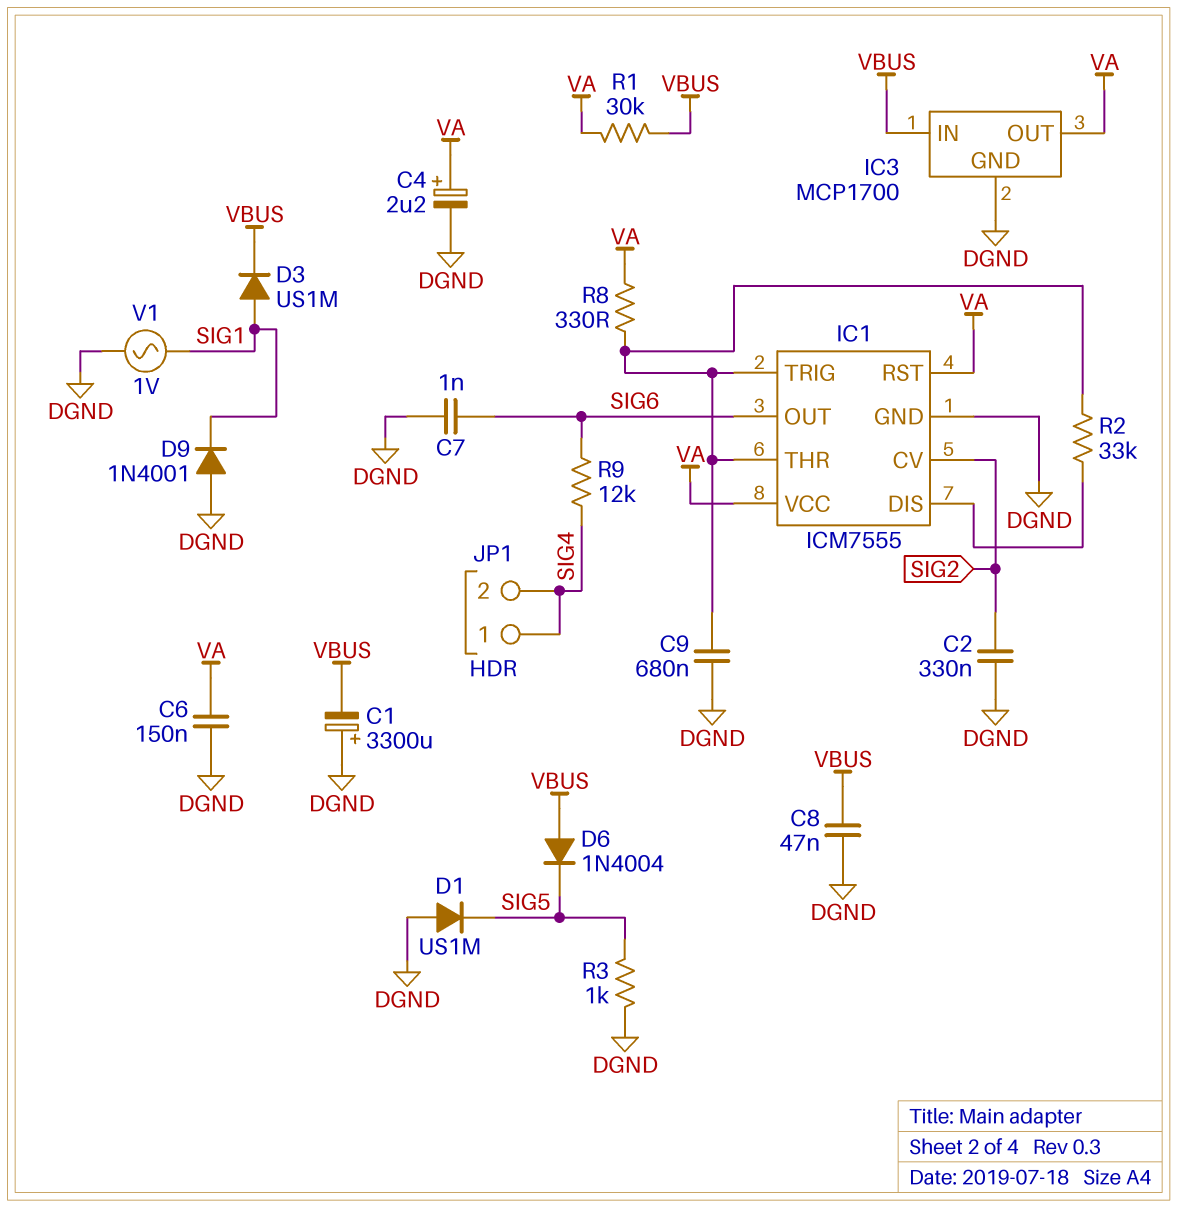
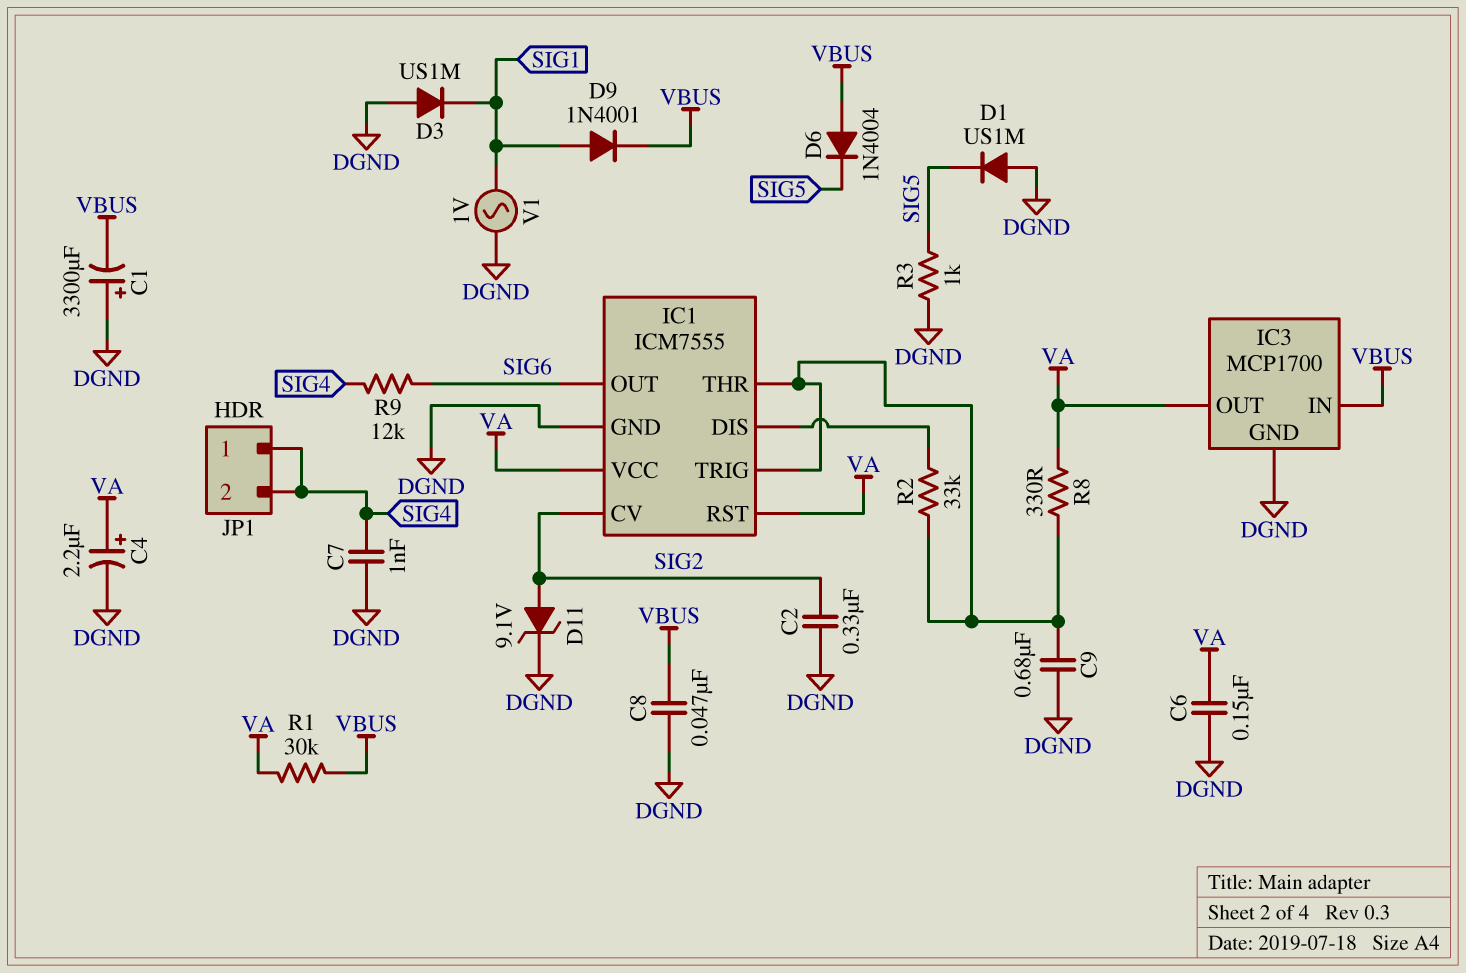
C7: 1nF (DGND, SIG6) -> 1nF (DGND, SIG4)
D3: diode US1M (A SIG1, K VBUS) -> diode US1M (A DGND, K SIG1)
D9: diode 1N4001 (A DGND, K SIG1) -> diode 1N4001 (A SIG1, K VBUS)
D11: none -> zener 9.1V (A SIG2, K DGND)

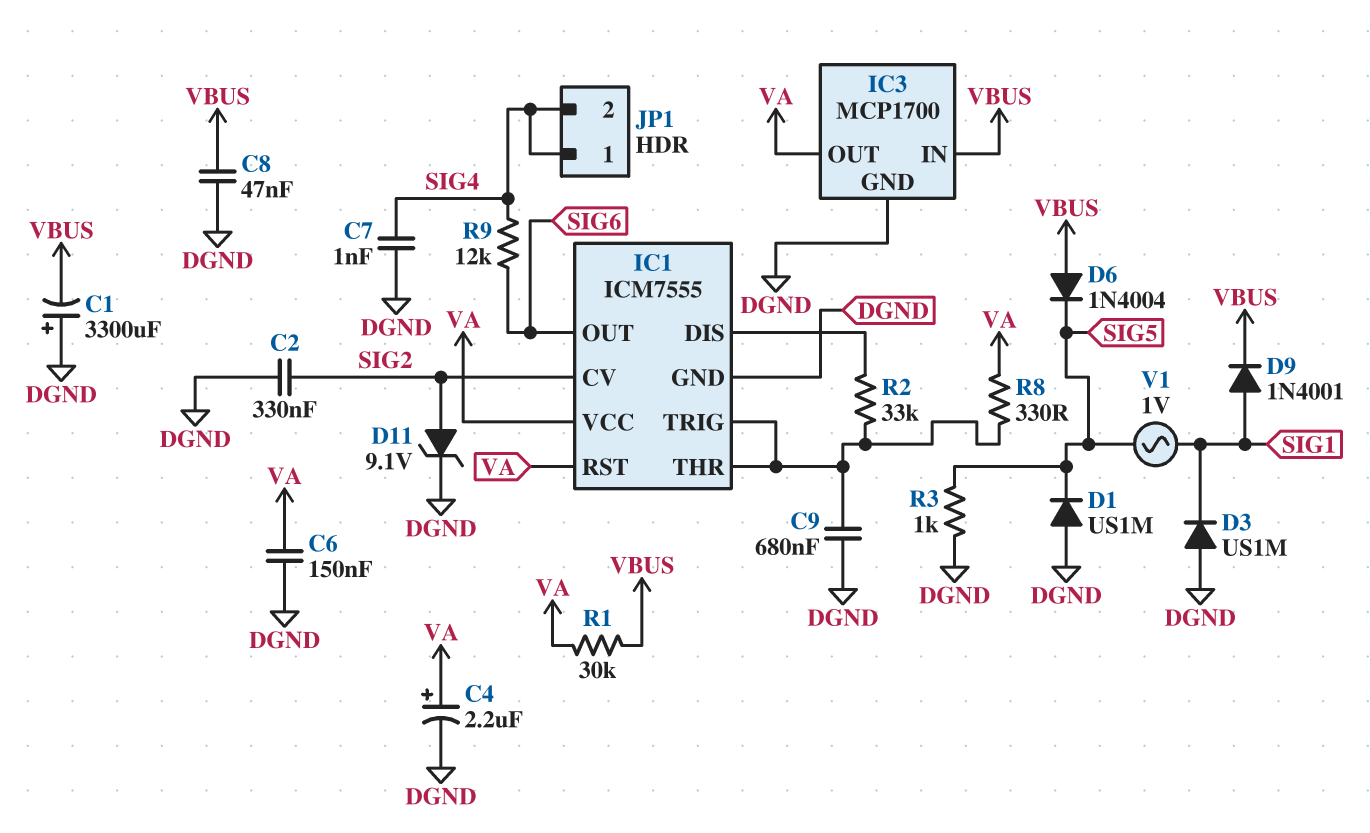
V1: AC 1V (DGND, SIG1) -> AC 1V (SIG1, SIG5)

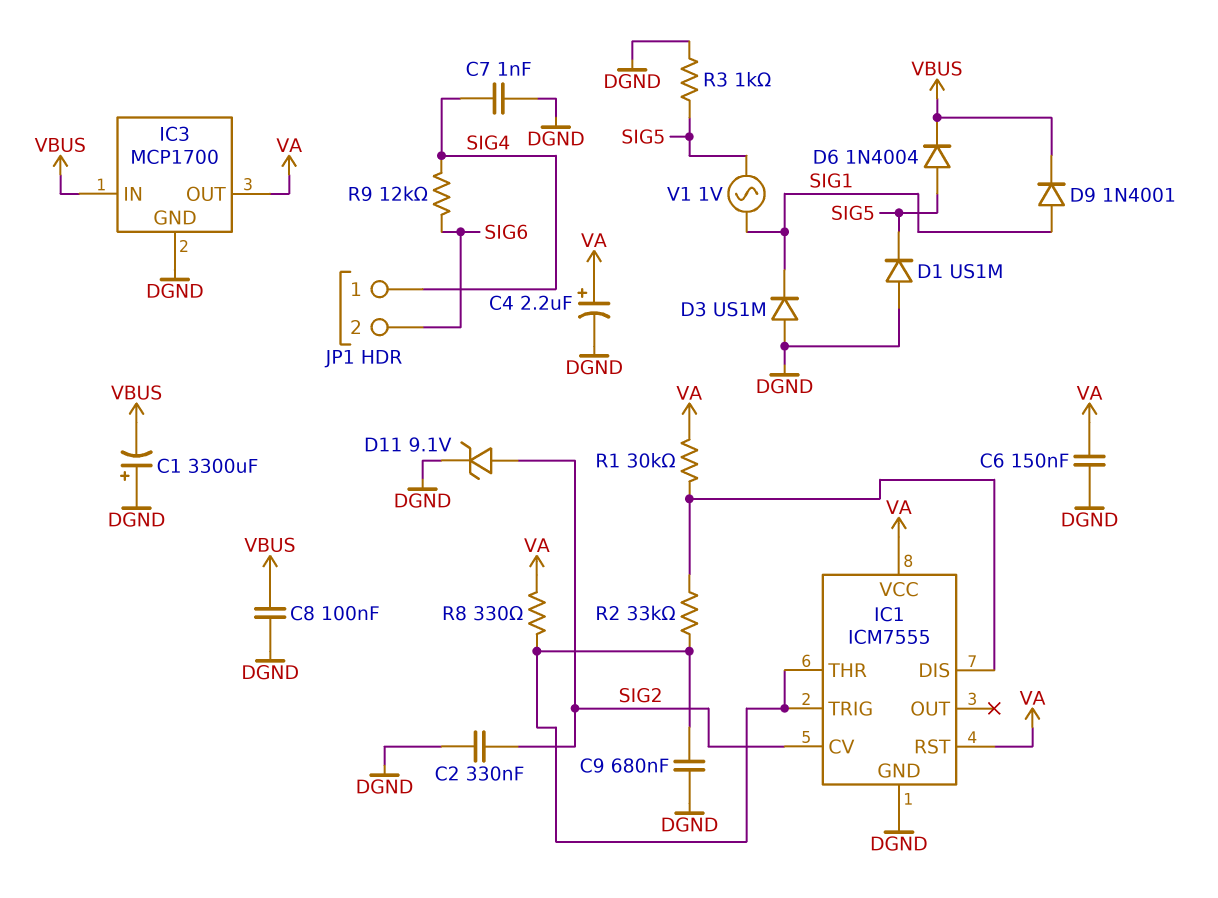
C8: 47nF (DGND, VBUS) -> 100nF (DGND, VBUS)
D6: diode 1N4004 (A VBUS, K SIG5) -> diode 1N4004 (A SIG5, K VBUS)
IC1 pin OUT: SIG6 -> none
JP1 pin 2: SIG4 -> SIG6
R1: 30k (VA, VBUS) -> 30k (IC1/DIS, VA)

